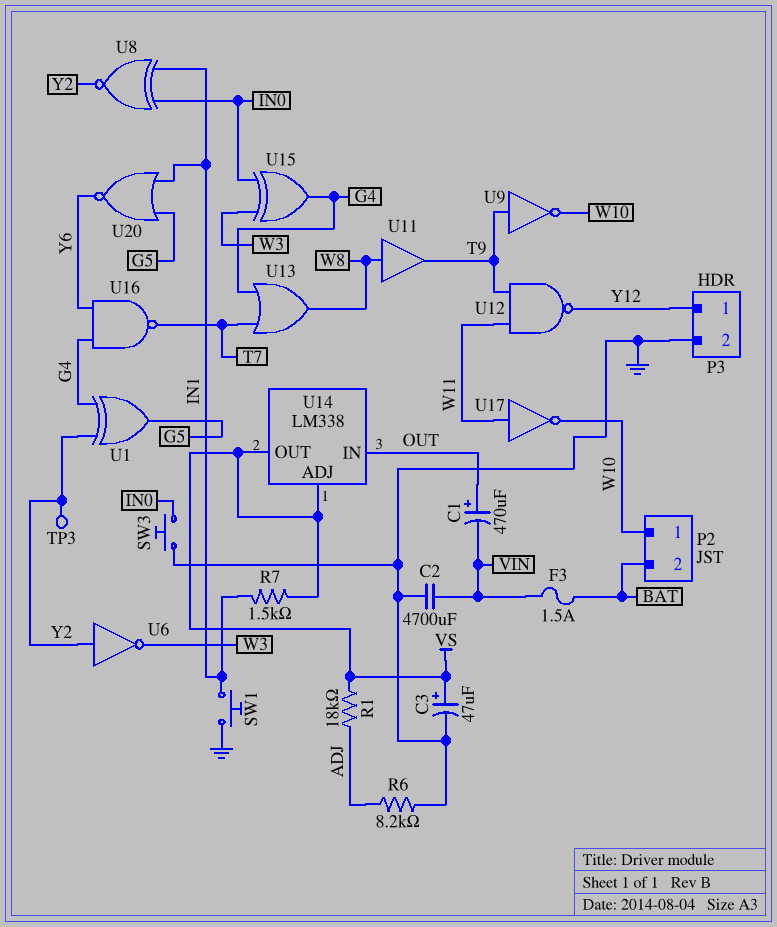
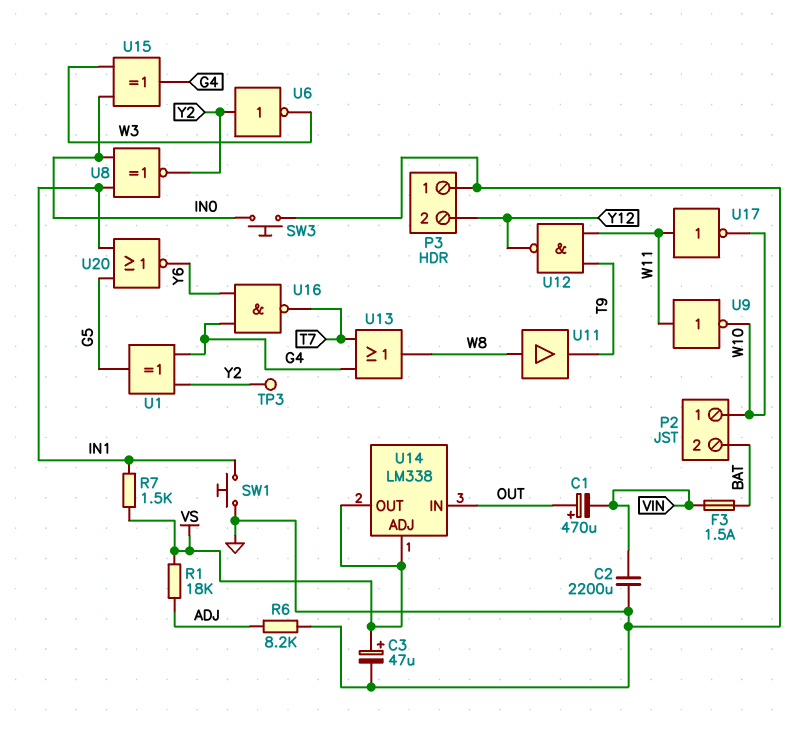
C2: 4700uF (GND, VIN) -> 2200uF (GND, VIN)
P3 pin 1: Y12 -> GND
P3 pin 2: GND -> Y12
U9: NOT (in T9, out W10) -> NOT (in W11, out W10)

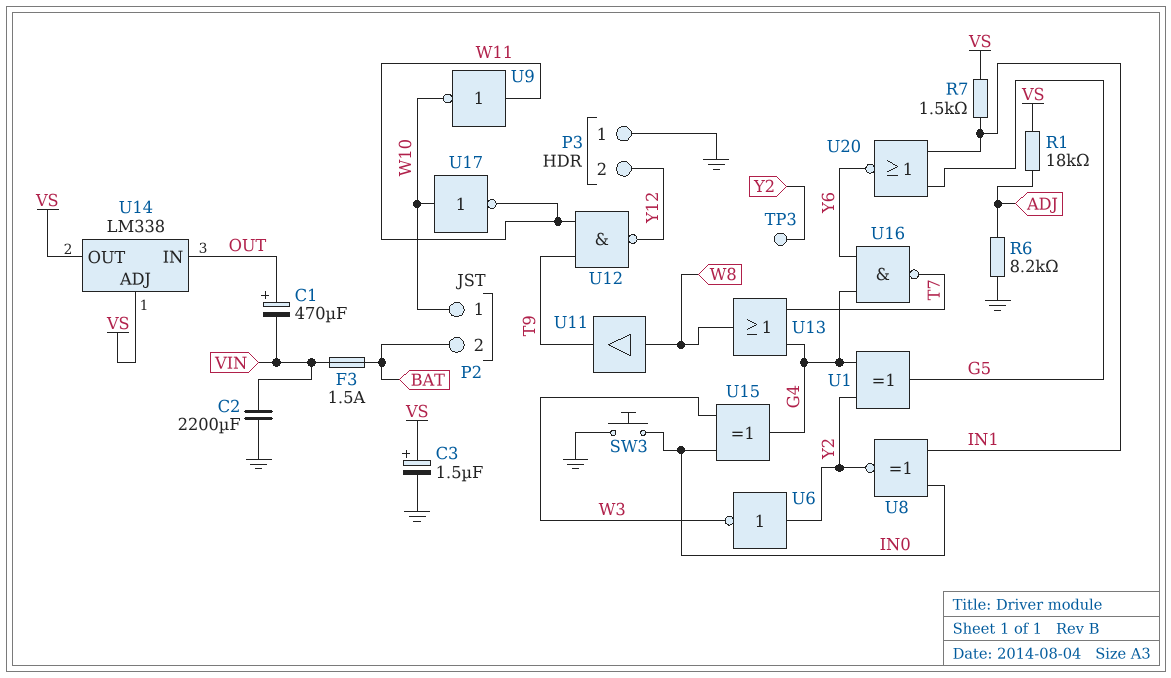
C3: 47uF (plus VS, minus GND) -> 1.5uF (plus VS, minus GND)
SW1: button (GND, IN1) -> none
U17: NOT (in W11, out W10) -> NOT (in W10, out W11)

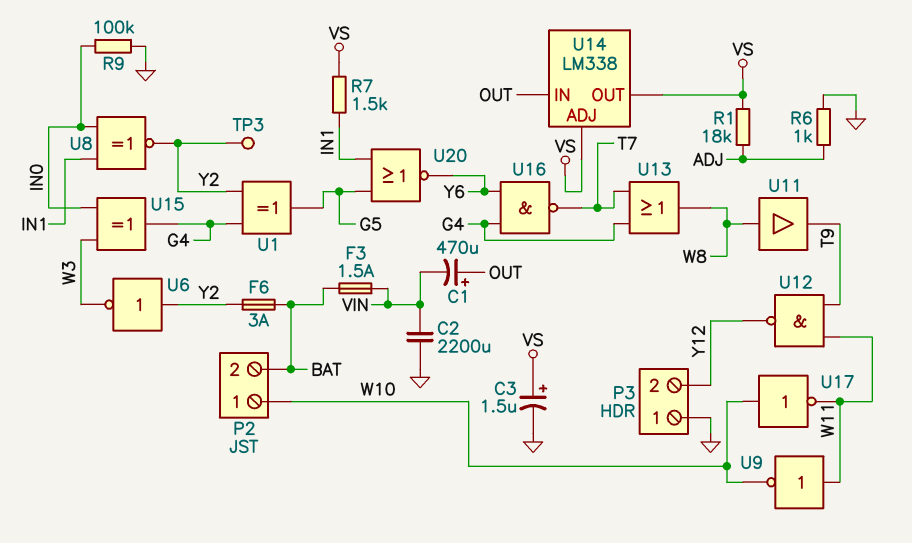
F6: none -> 3A (BAT, Y2)
R6: 8.2k (ADJ, GND) -> 1k (ADJ, GND)
R9: none -> 100k (GND, IN0)
SW3: button (GND, IN0) -> none

